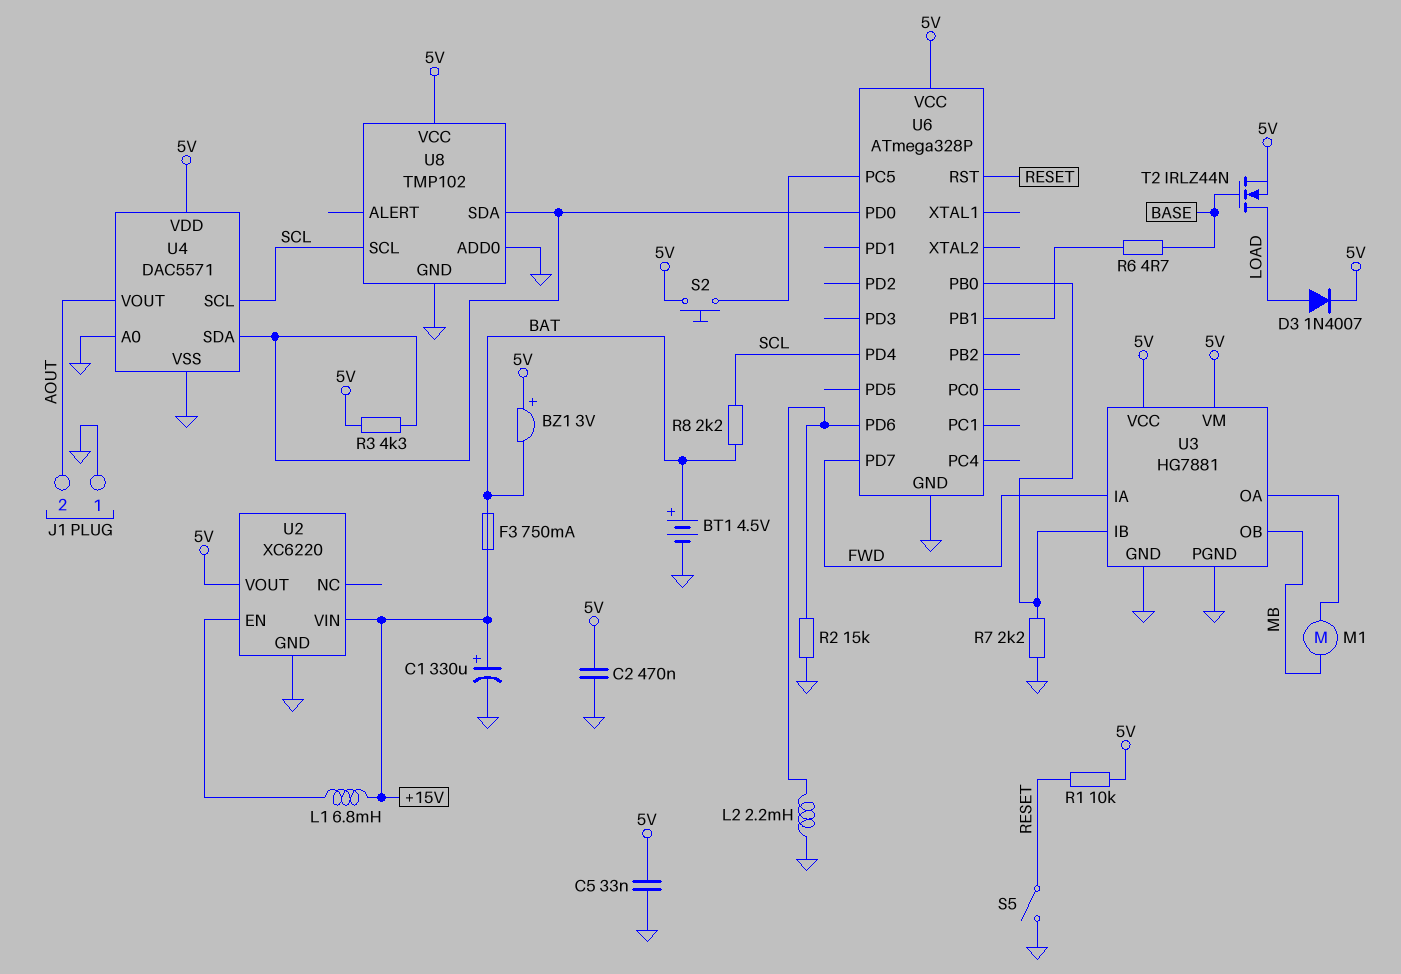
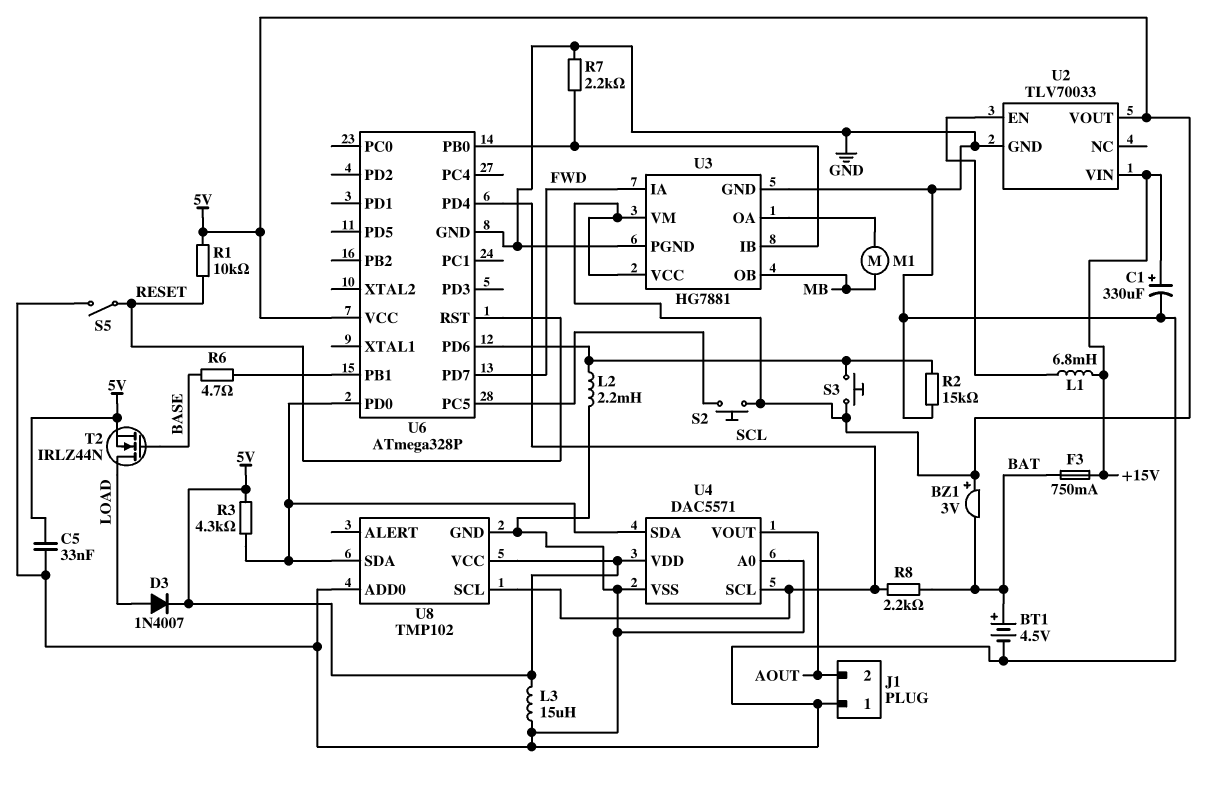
C2: 470nF (5V, GND) -> none
L3: none -> 15uH (5V, GND)
S3: none -> button (5V, U6/PD6)
U2: XC6220 -> TLV70033

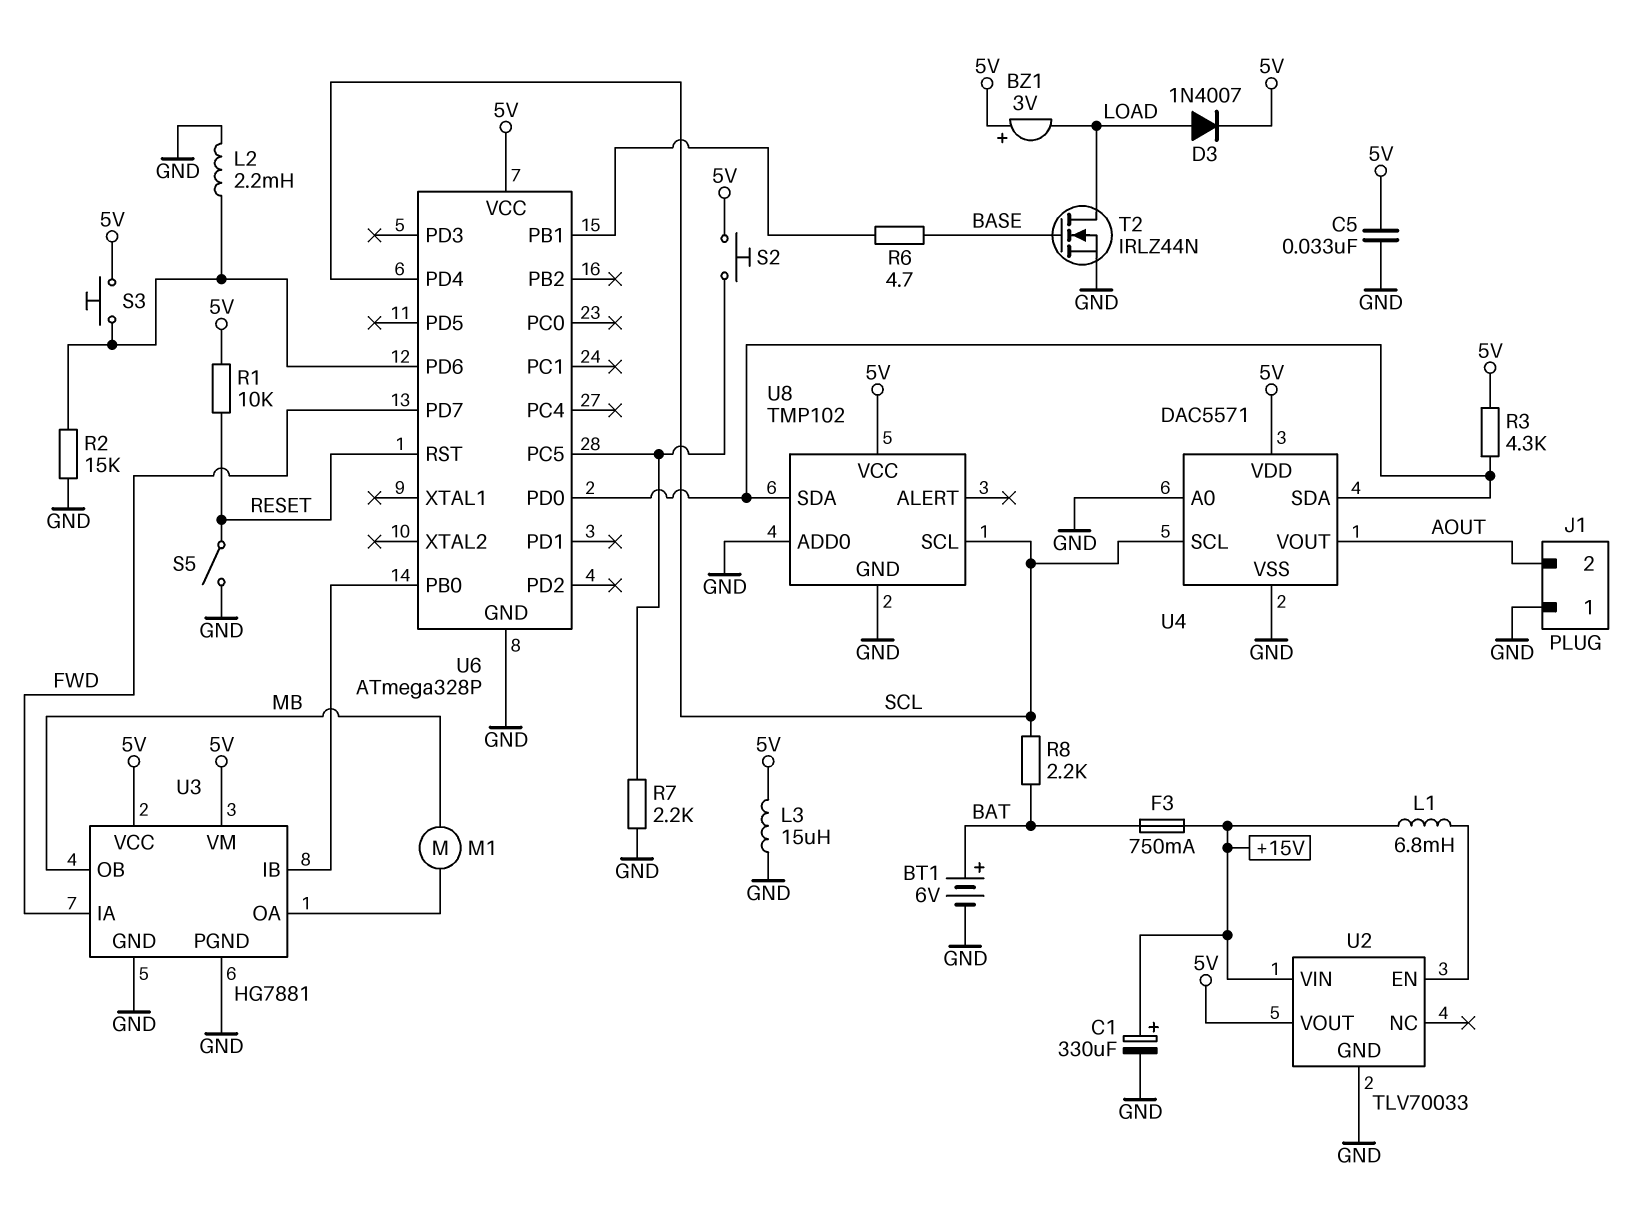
BT1: 4.5V (plus BAT, minus GND) -> 6V (plus BAT, minus GND)
BZ1: buzzer 3V (plus 5V, minus BAT) -> buzzer 3V (plus 5V, minus LOAD)
R7: 2.2k (GND, U3/IB) -> 2.2k (GND, U6/PC5)
T2: NMOS IRLZ44N (G BASE, D LOAD, S 5V) -> NMOS IRLZ44N (G BASE, D LOAD, S GND)

